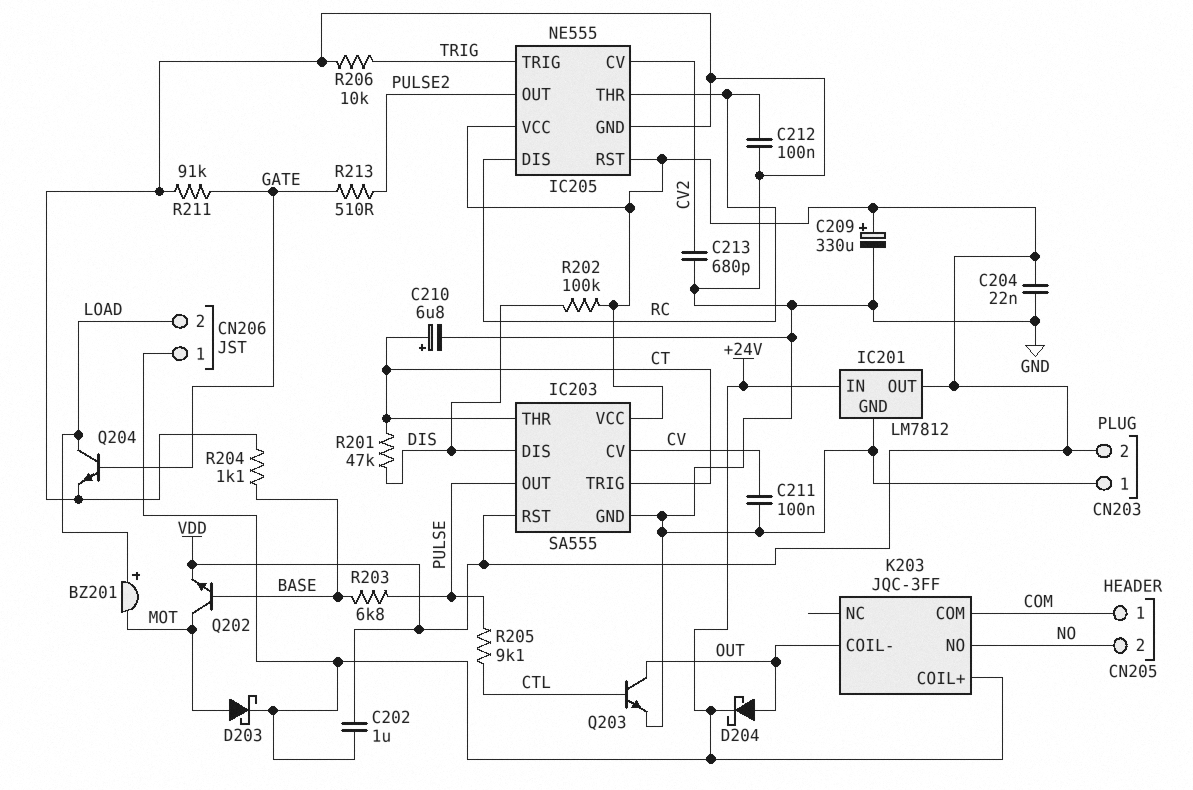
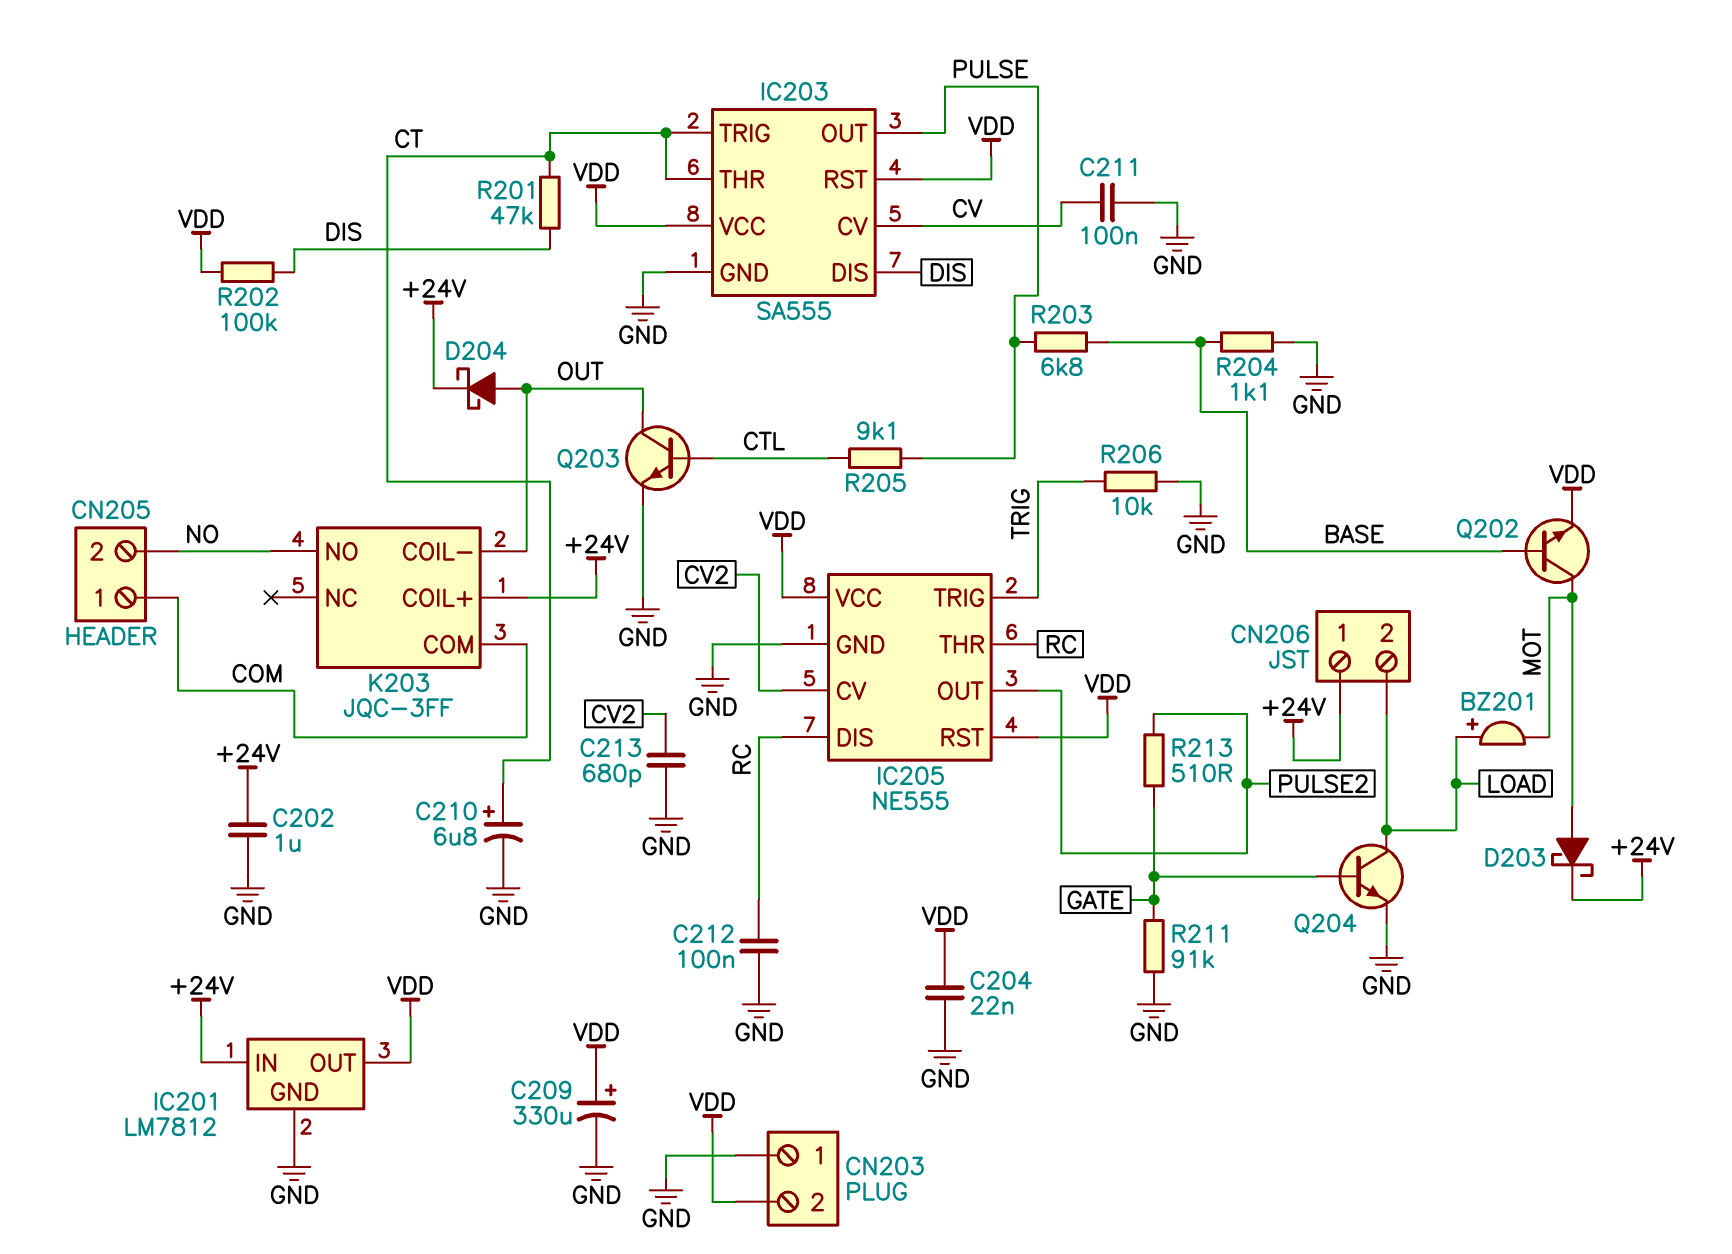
C202: 1uF (+24V, VDD) -> 1uF (+24V, GND)

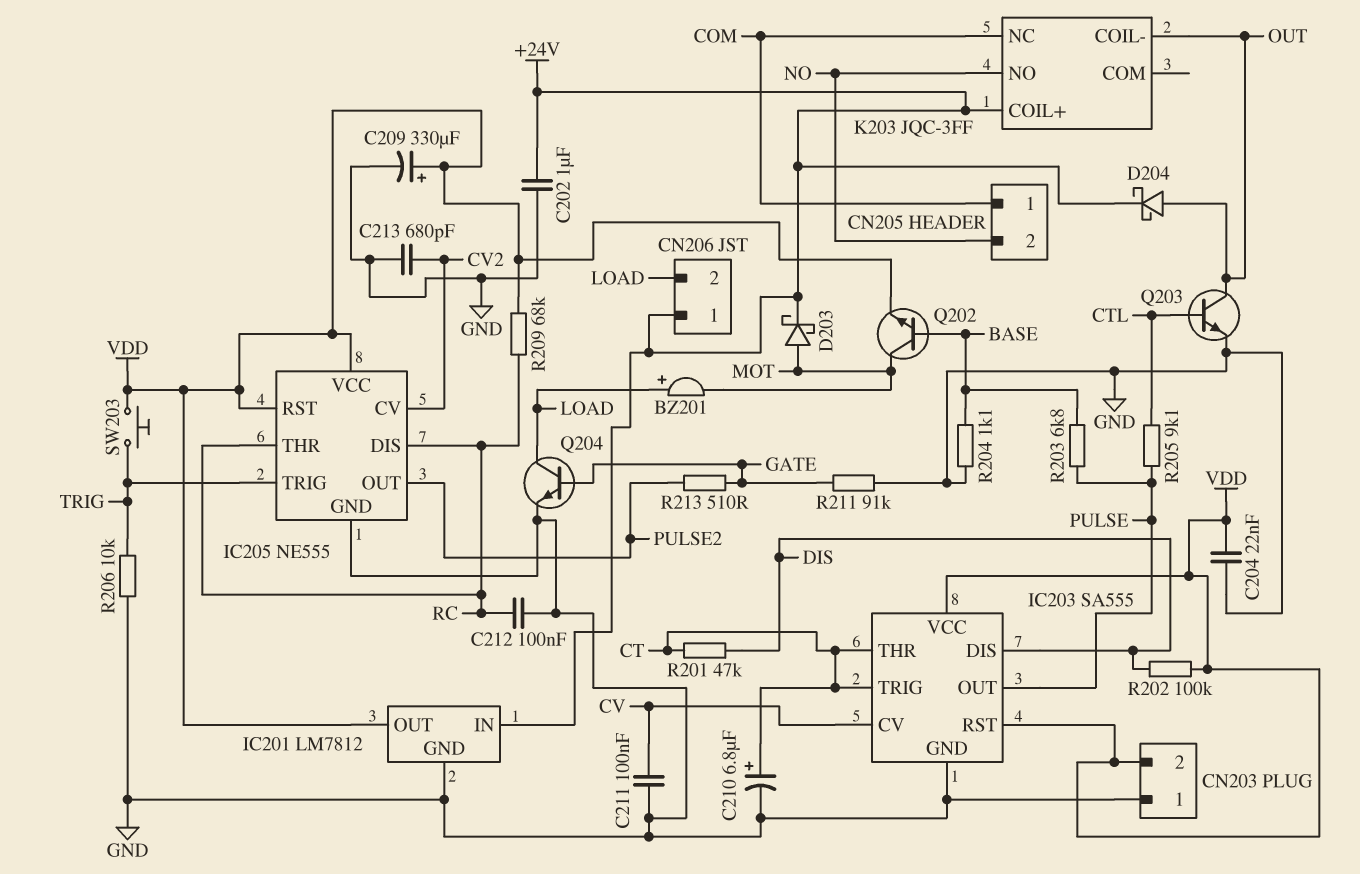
K203 pin COM: COM -> none
K203 pin NC: none -> COM
R209: none -> 68k (RC, VDD)
SW203: none -> button (TRIG, VDD)

